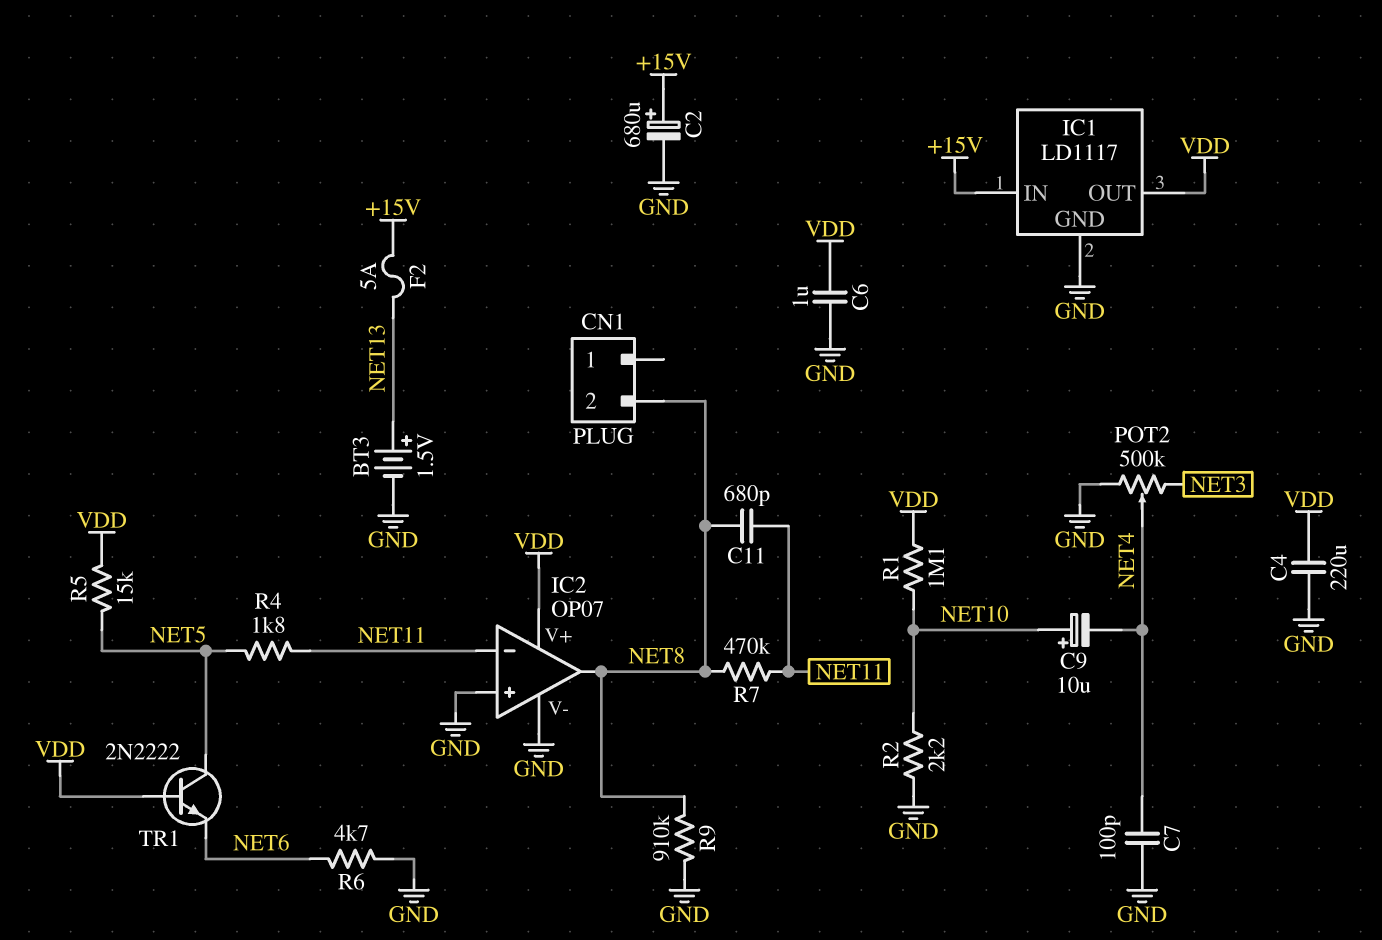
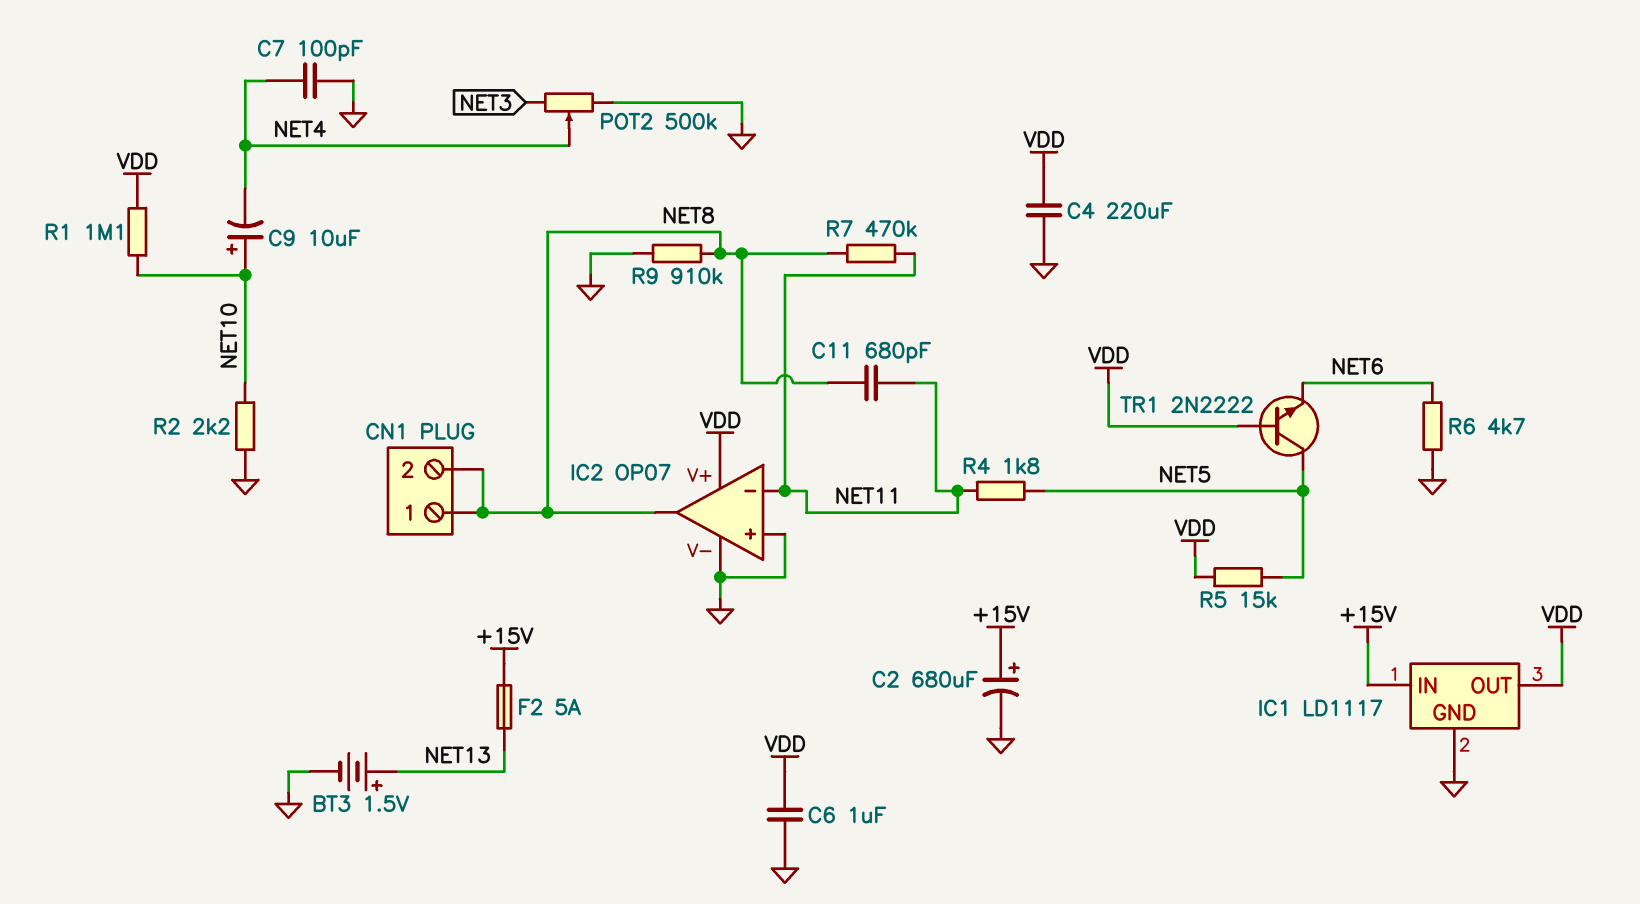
CN1 pin 1: none -> NET8

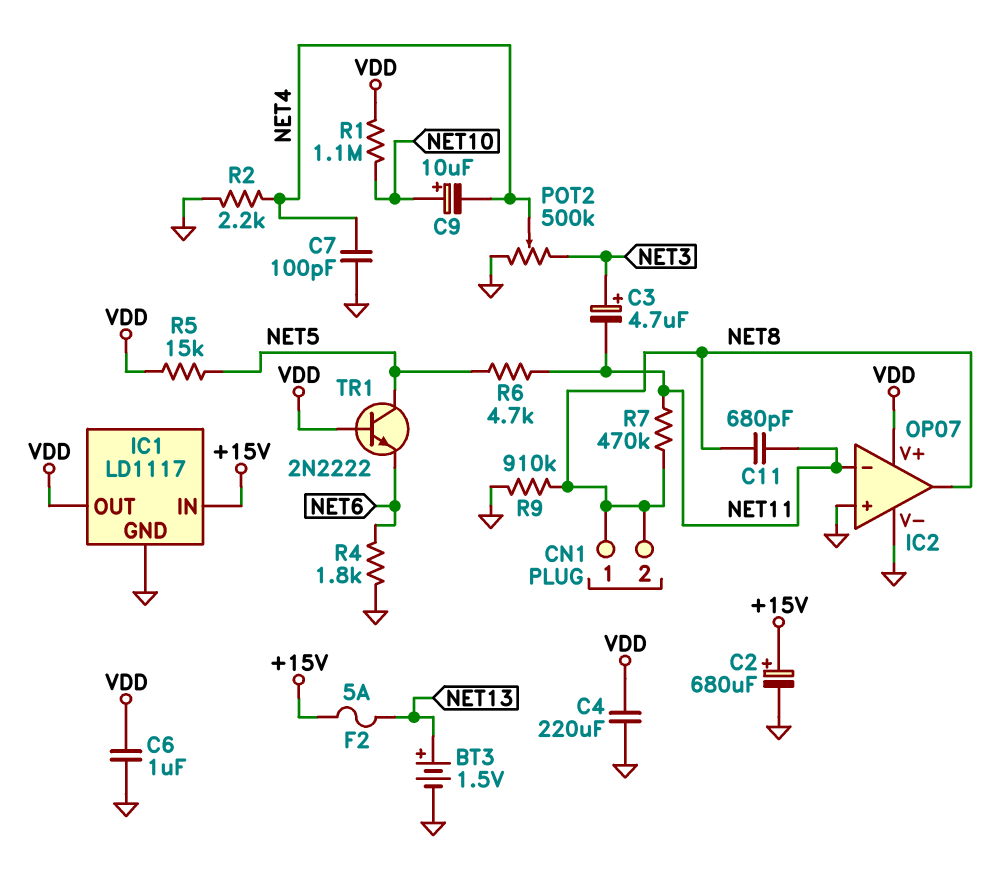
C3: none -> 4.7uF (plus NET3, minus NET11)
R2: 2.2k (GND, NET10) -> 2.2k (GND, NET4)
R4: 1.8k (NET5, NET11) -> 1.8k (GND, NET6)
R6: 4.7k (GND, NET6) -> 4.7k (NET5, NET11)

